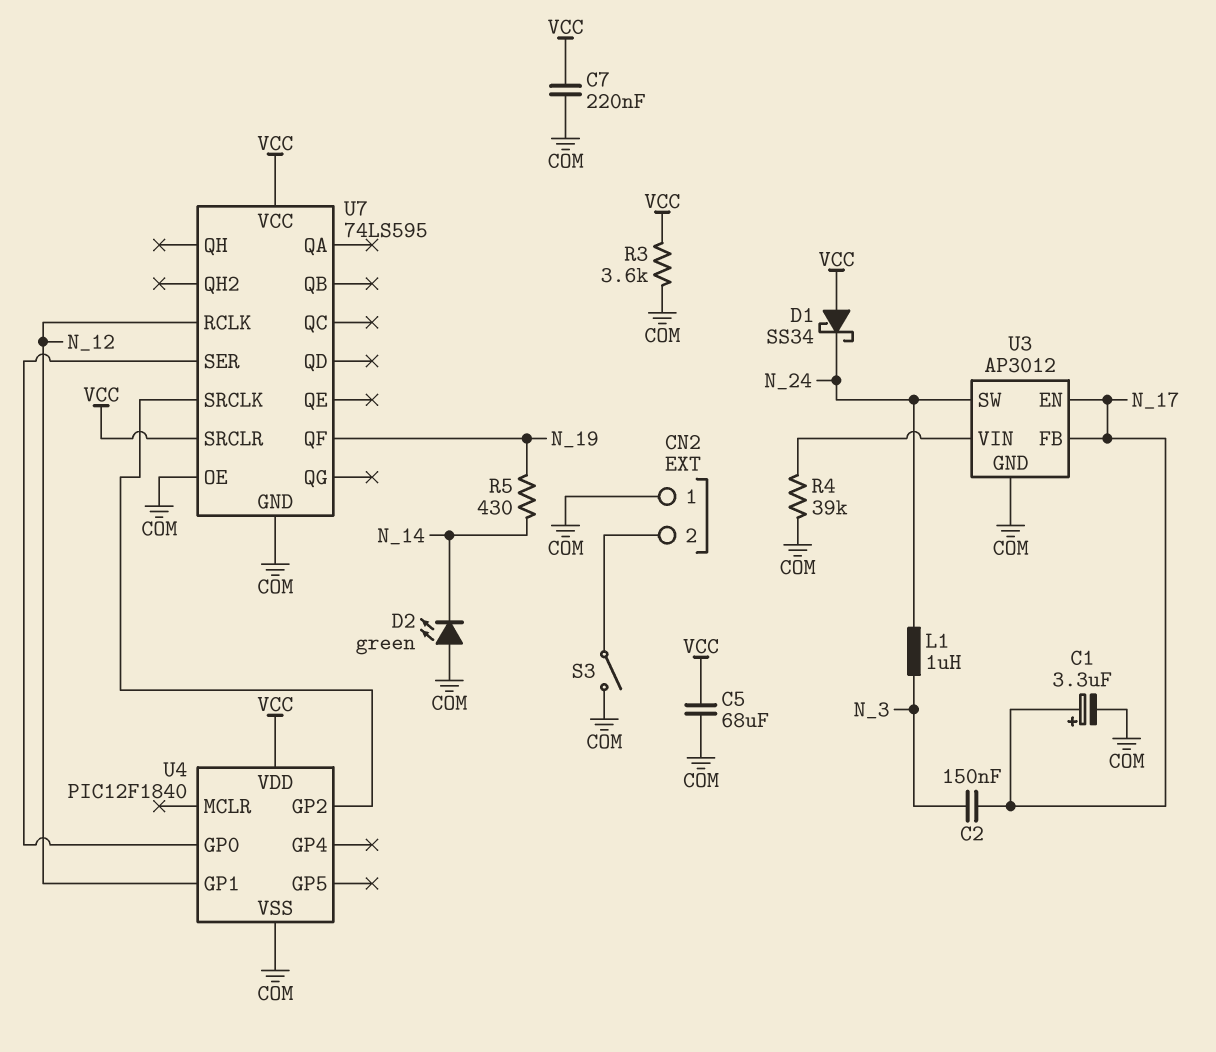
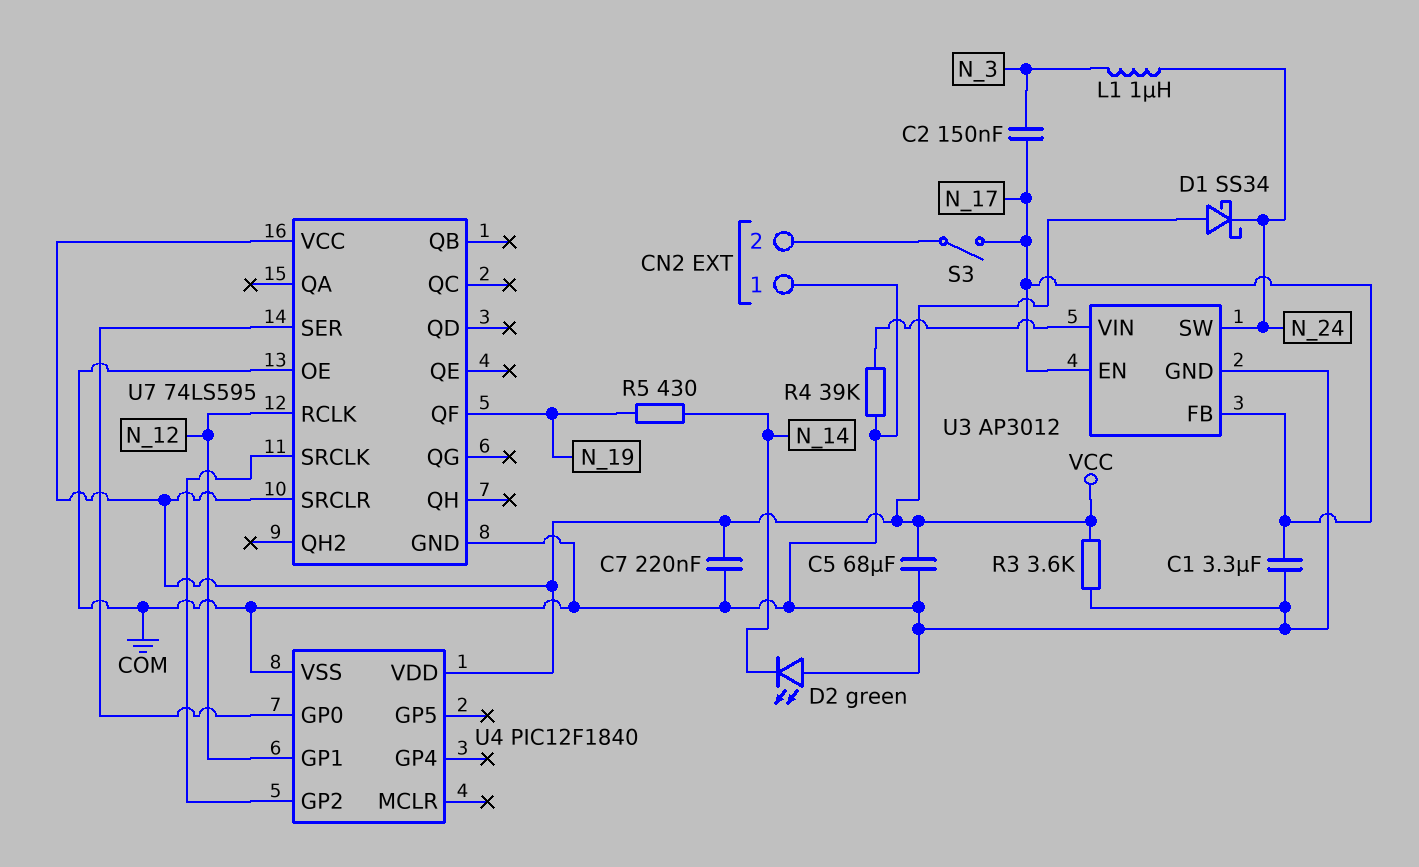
C1: 3.3uF (plus N_17, minus COM) -> 3.3uF (COM, N_17)
S3: switch (CN2/2, COM) -> switch (CN2/2, N_17)

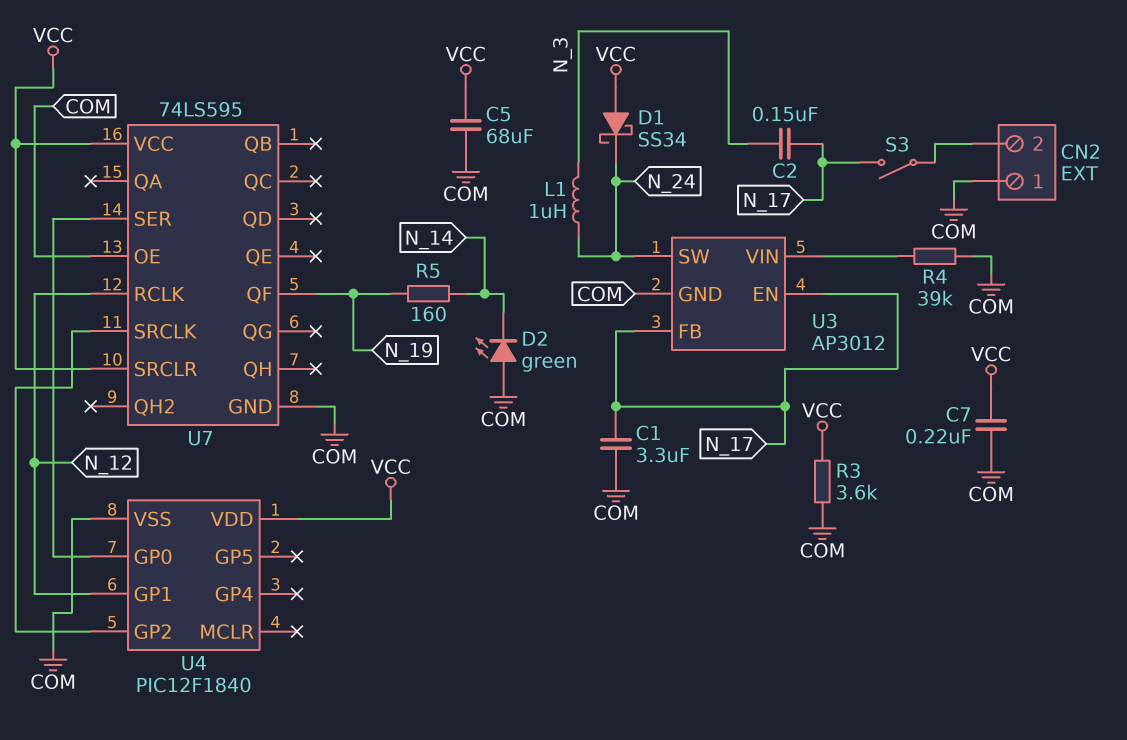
R5: 430 (N_14, N_19) -> 160 (N_14, N_19)

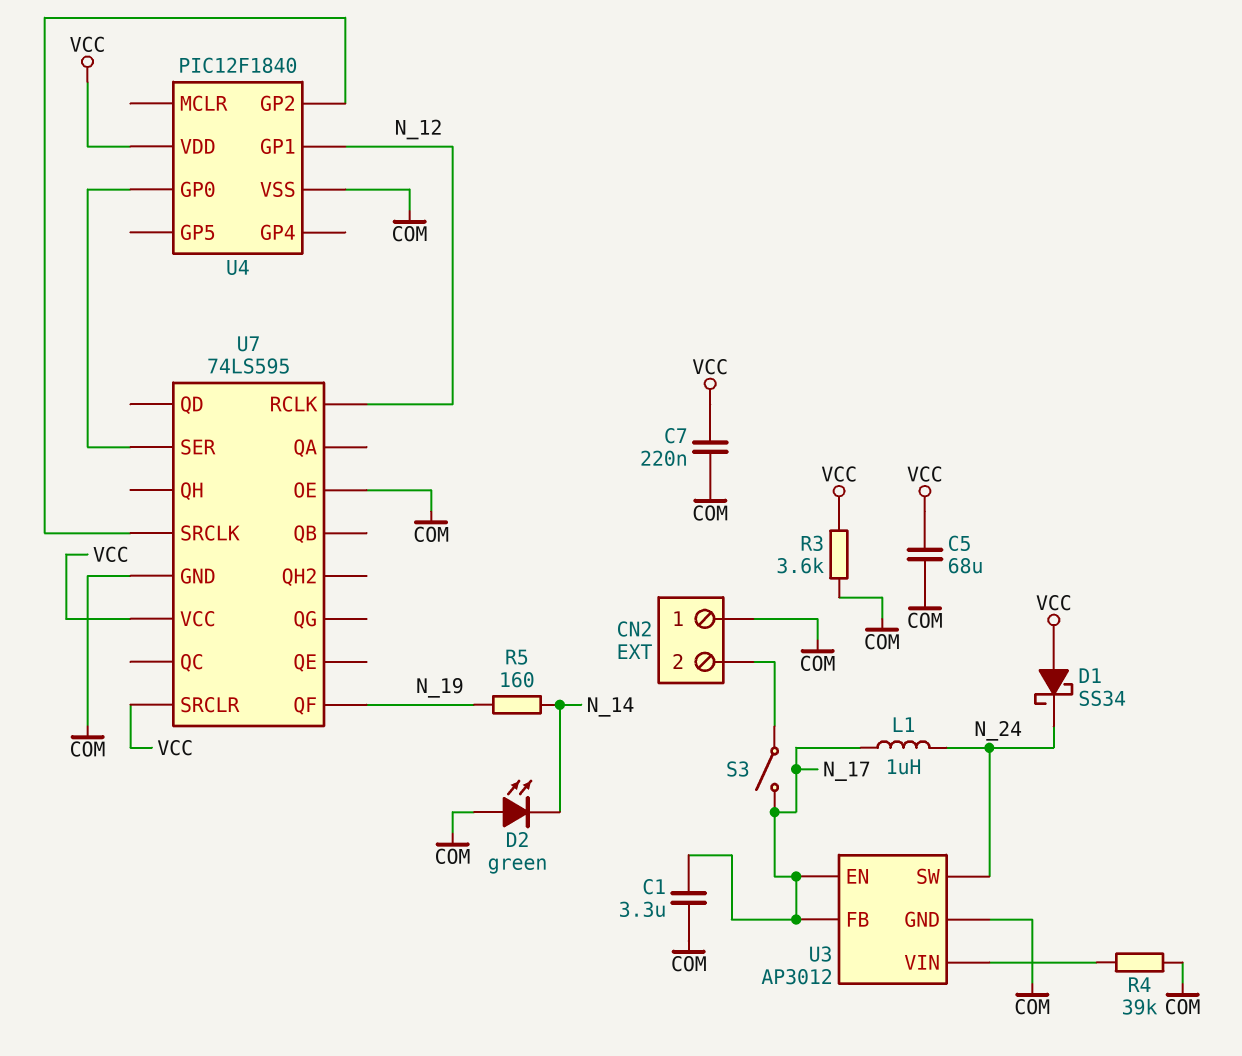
C2: 150nF (N_3, N_17) -> none
L1: 1uH (N_3, N_24) -> 1uH (N_17, N_24)

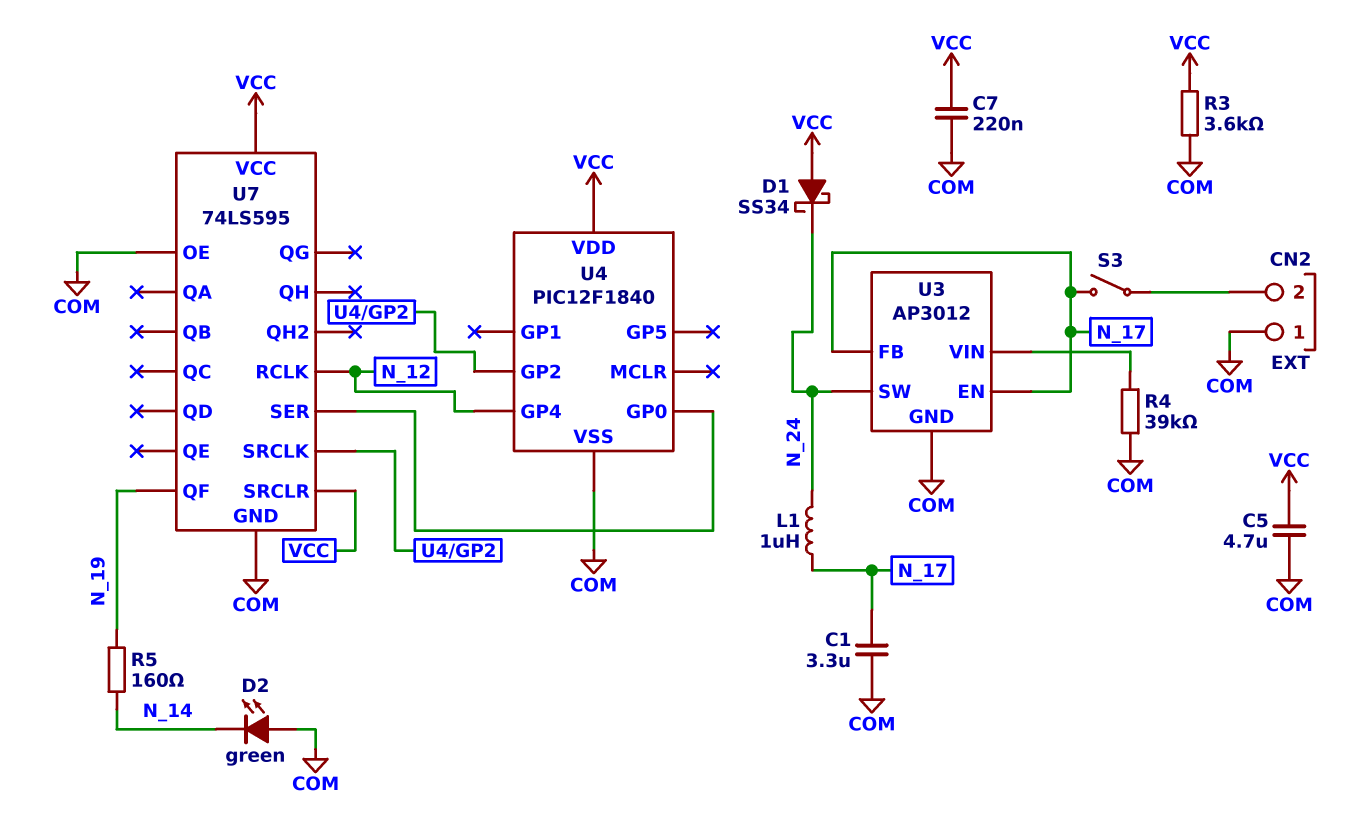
C5: 68uF (COM, VCC) -> 4.7uF (COM, VCC)
U4 pin GP1: N_12 -> none
U4 pin GP4: none -> N_12

